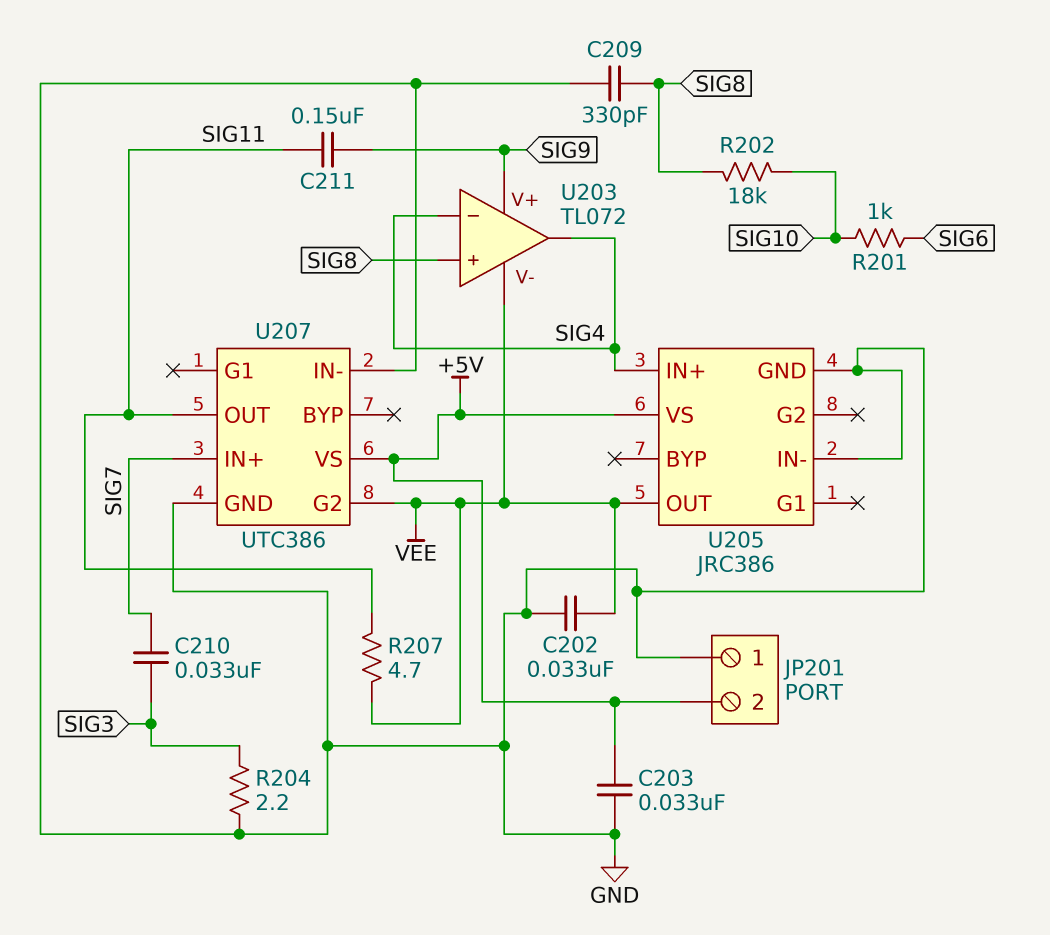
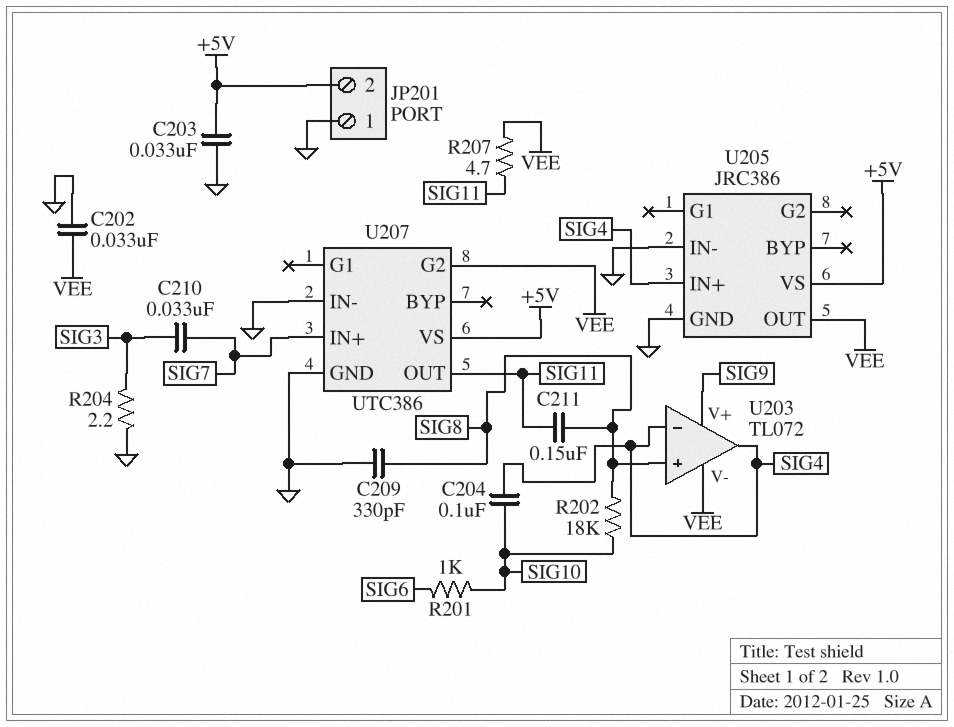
C204: none -> 100nF (SIG4, SIG10)
C211: 150nF (SIG9, SIG11) -> 150nF (SIG8, SIG11)

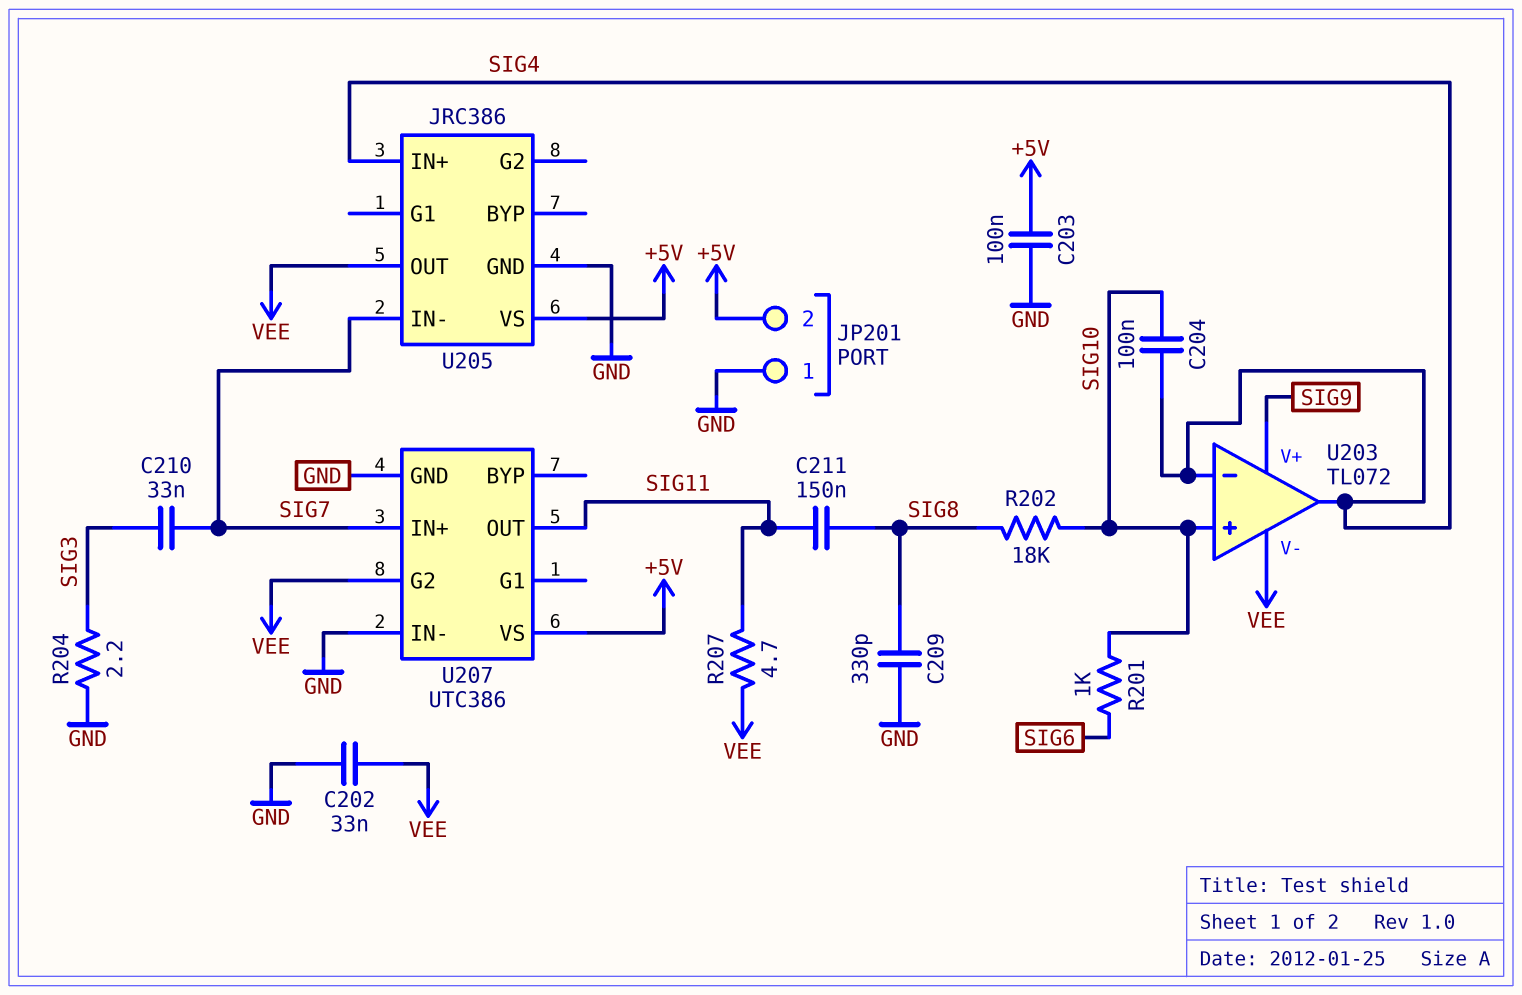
C203: 33nF (+5V, GND) -> 100nF (+5V, GND)
U203 pin in+: SIG8 -> SIG10
U205 pin IN-: GND -> SIG7

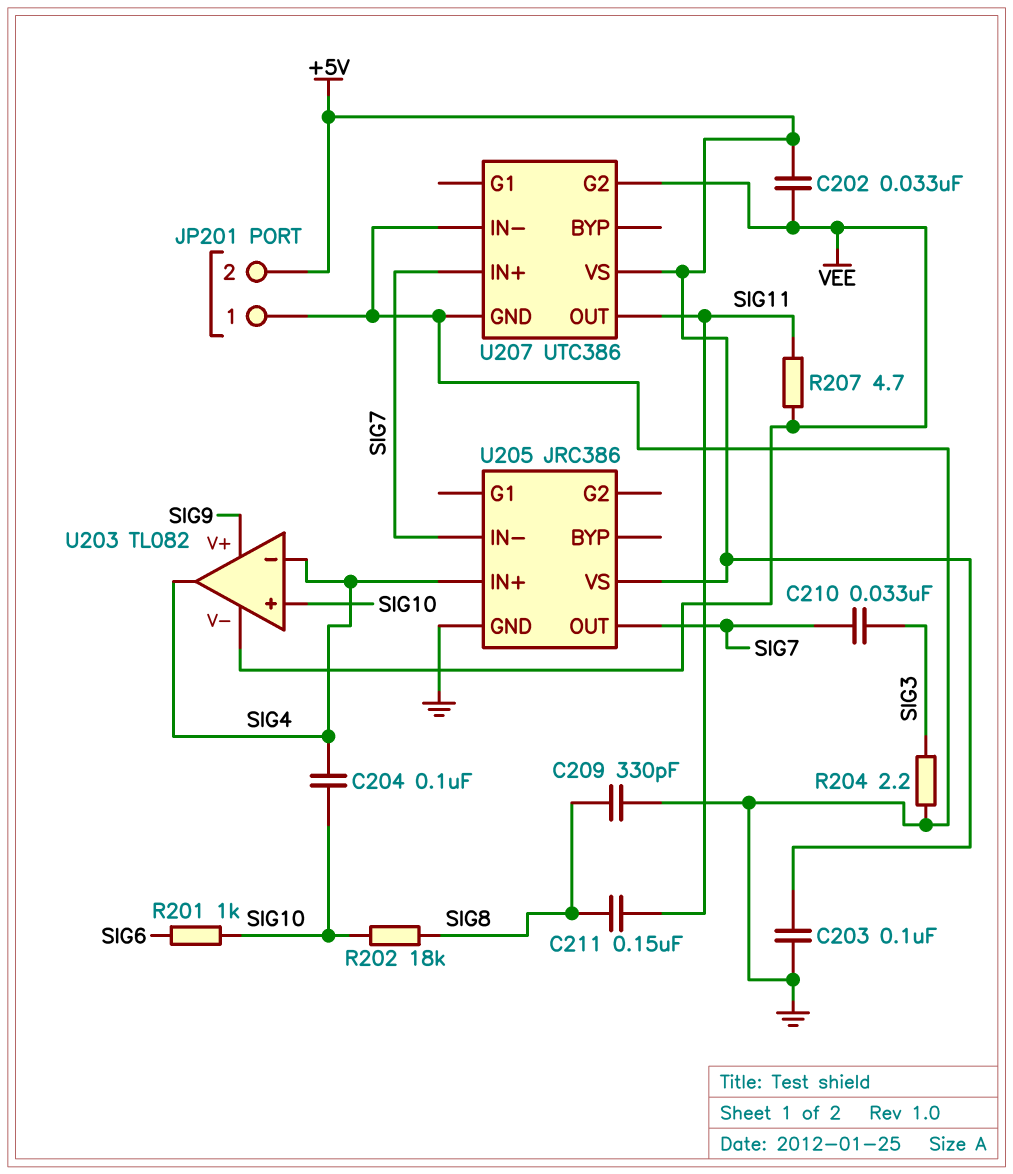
C202: 33nF (GND, VEE) -> 33nF (+5V, VEE)
U203: TL072 -> TL082
U205 pin OUT: VEE -> SIG7

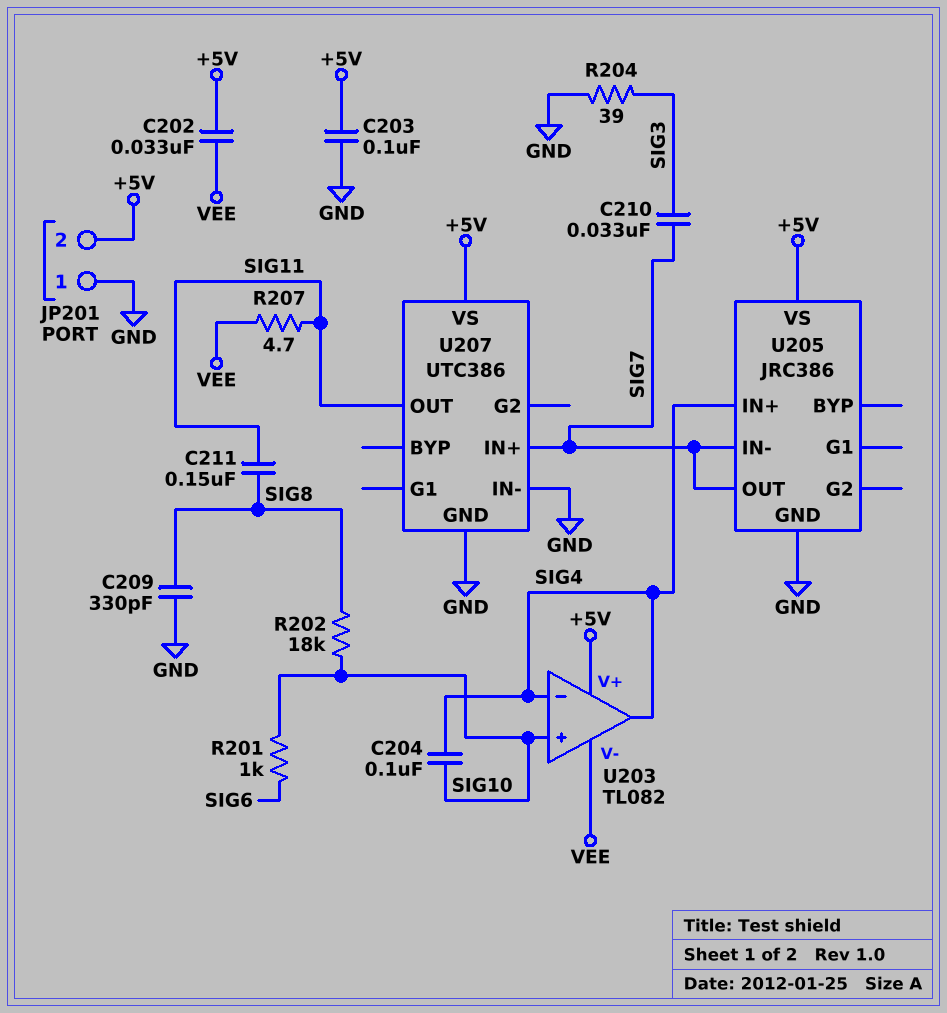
R204: 2.2 (GND, SIG3) -> 39 (GND, SIG3)
U203 pin V+: SIG9 -> +5V
U207 pin G2: VEE -> none

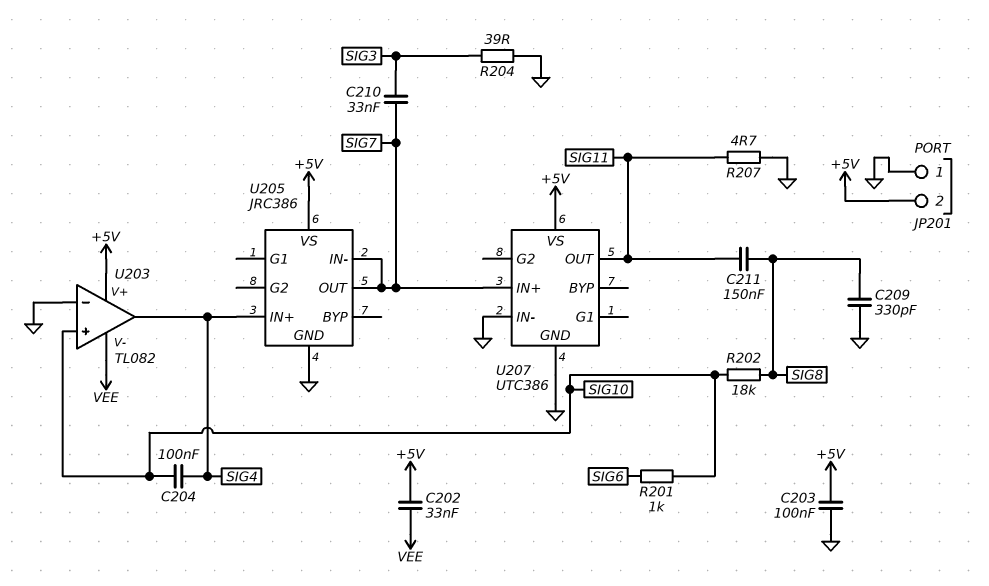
R207: 4.7 (SIG11, VEE) -> 4.7 (GND, SIG11)
U203 pin in-: SIG4 -> GND

